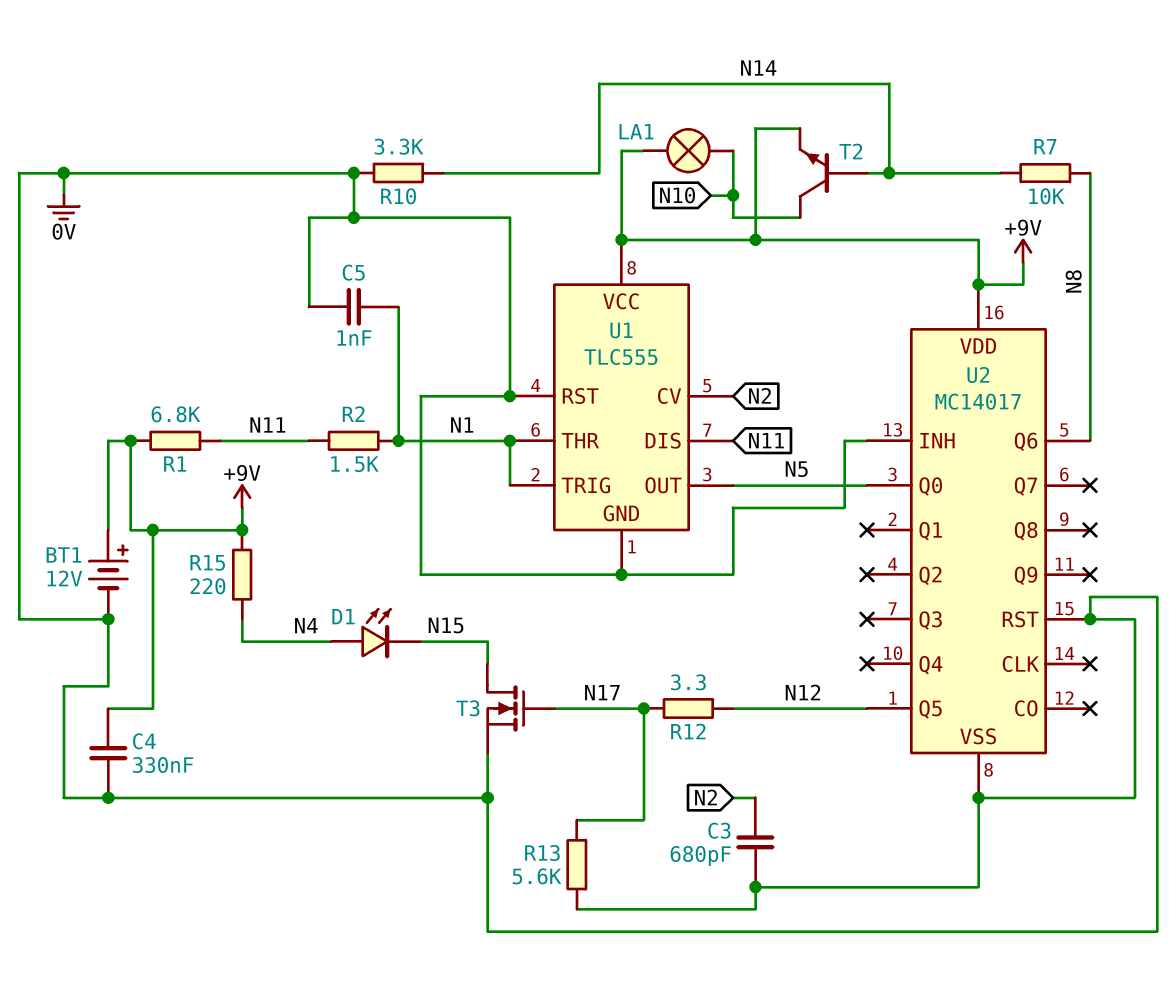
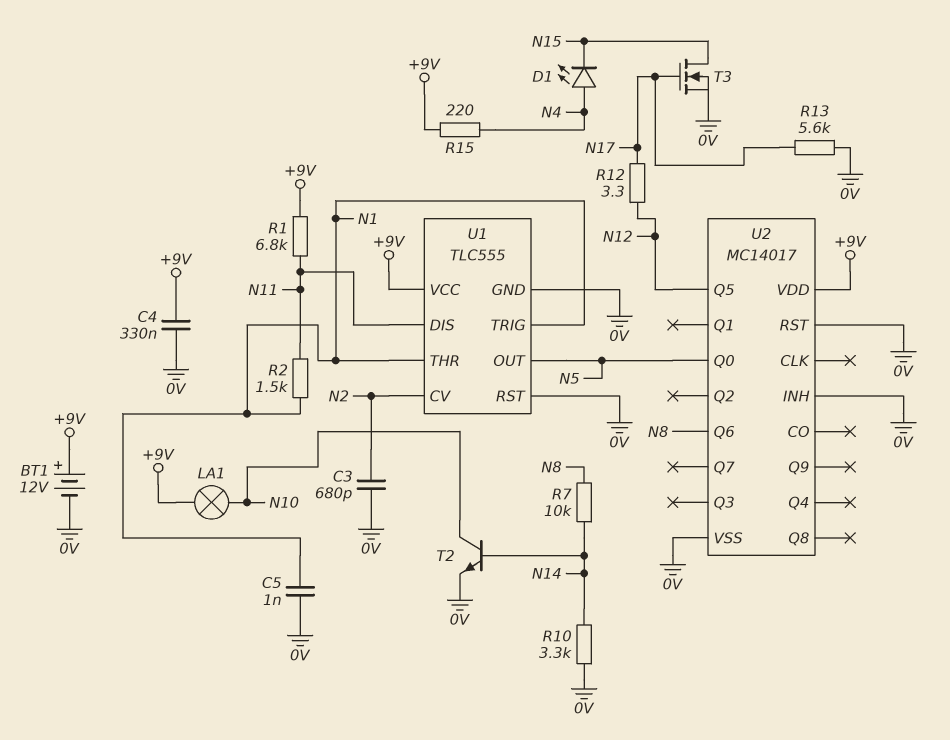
T2: NPN (B N14, C N10, E +9V) -> NPN (B N14, C N10, E 0V)

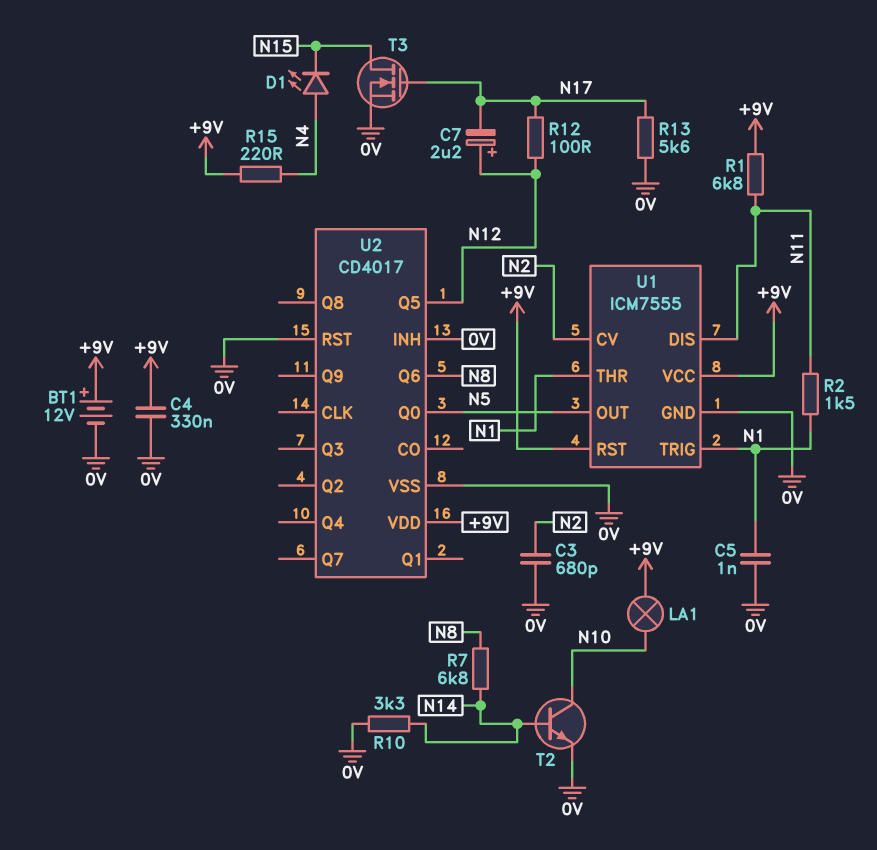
C7: none -> 2.2uF (plus N12, minus N17)
R7: 10k (N8, N14) -> 6.8k (N8, N14)
R12: 3.3 (N12, N17) -> 100 (N12, N17)
U1: TLC555 -> ICM7555
U1 pin RST: 0V -> +9V
U2: MC14017 -> CD4017

